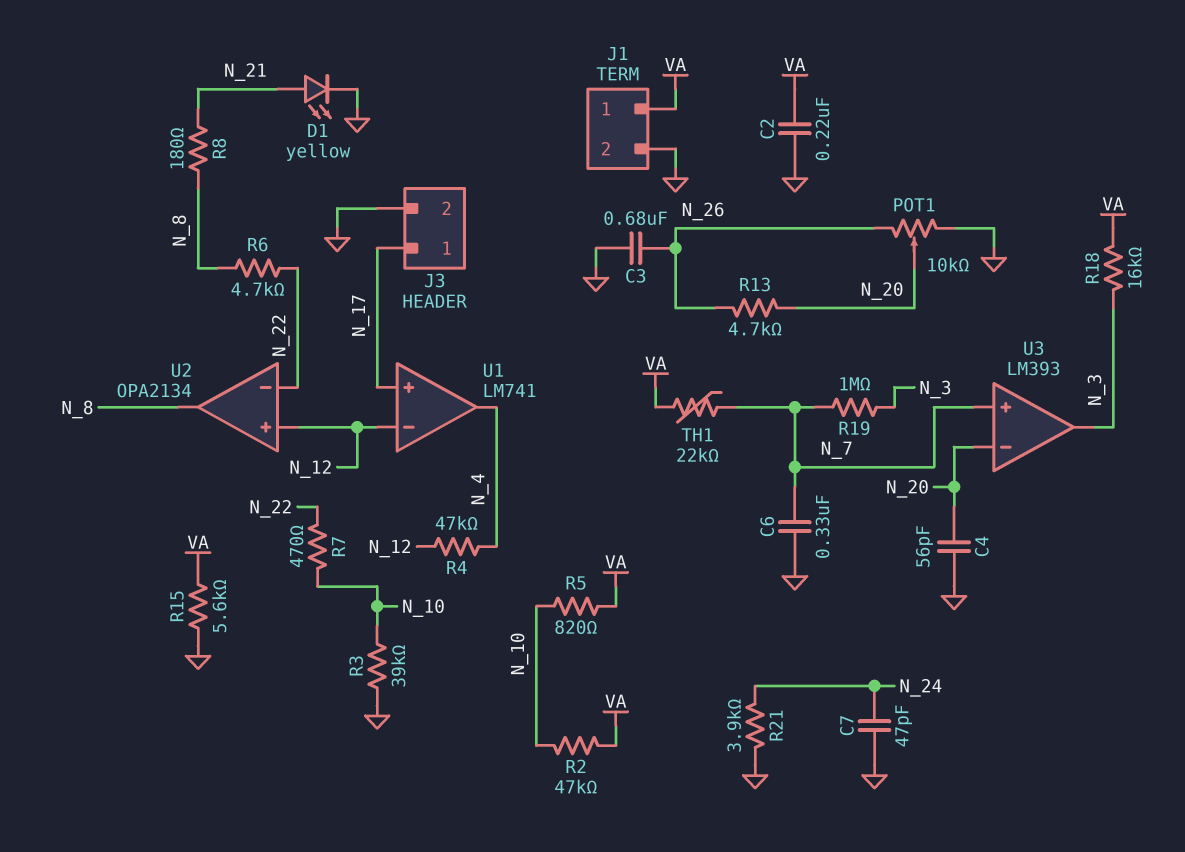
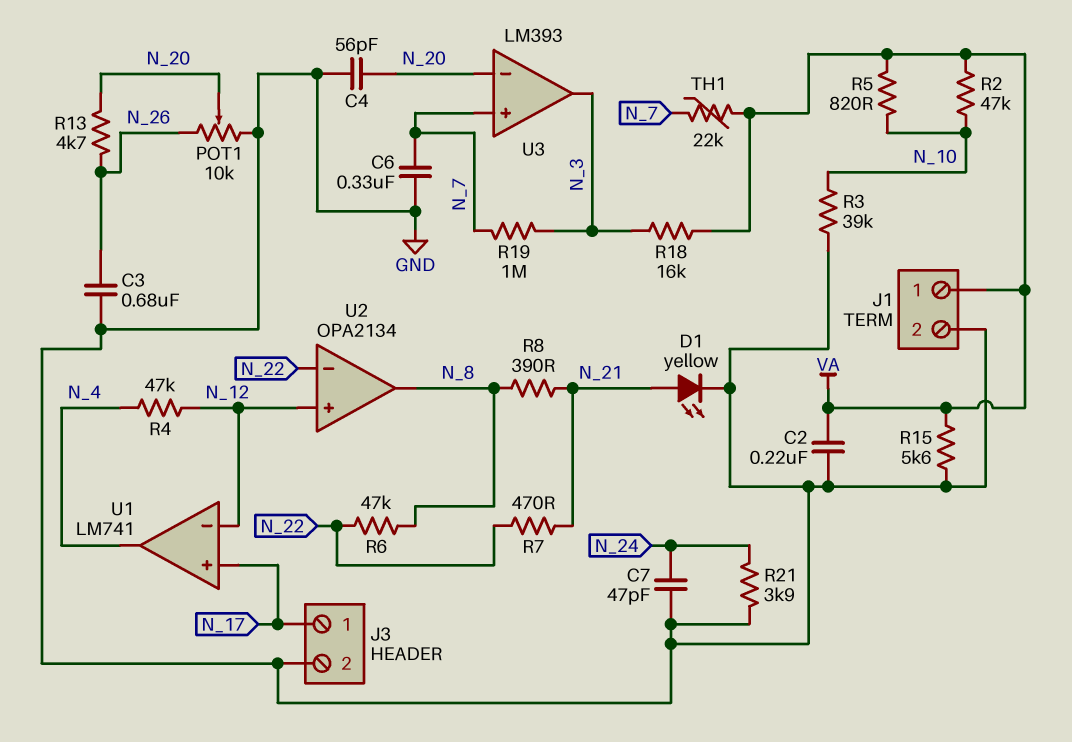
R6: 4.7k (N_8, N_22) -> 47k (N_8, N_22)
R7: 470 (N_10, N_22) -> 470 (N_21, N_22)
R8: 180 (N_8, N_21) -> 390 (N_8, N_21)

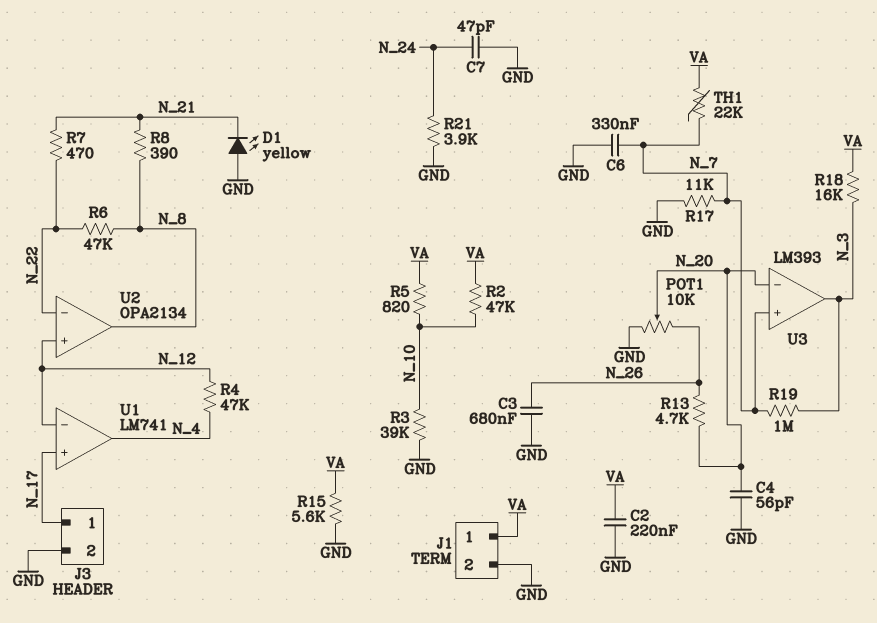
D1: LED yellow (A N_21, K GND) -> LED yellow (A GND, K N_21)
R17: none -> 11k (GND, N_7)

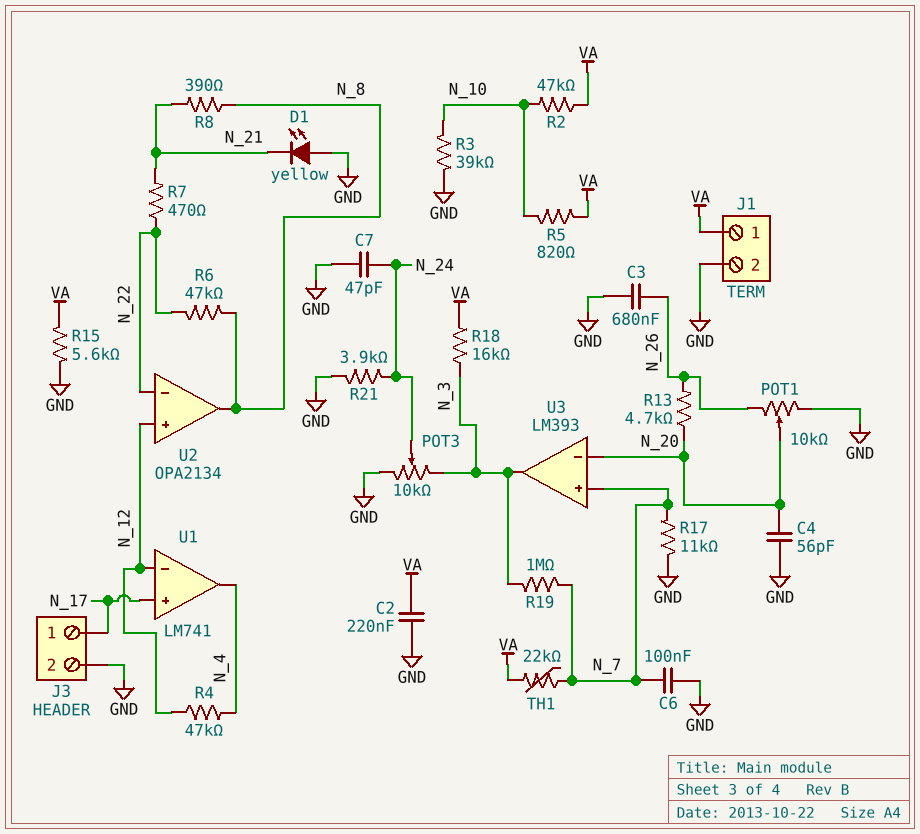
C6: 330nF (GND, N_7) -> 100nF (GND, N_7)
POT3: none -> 10k (GND, N_3, wiper N_24)

